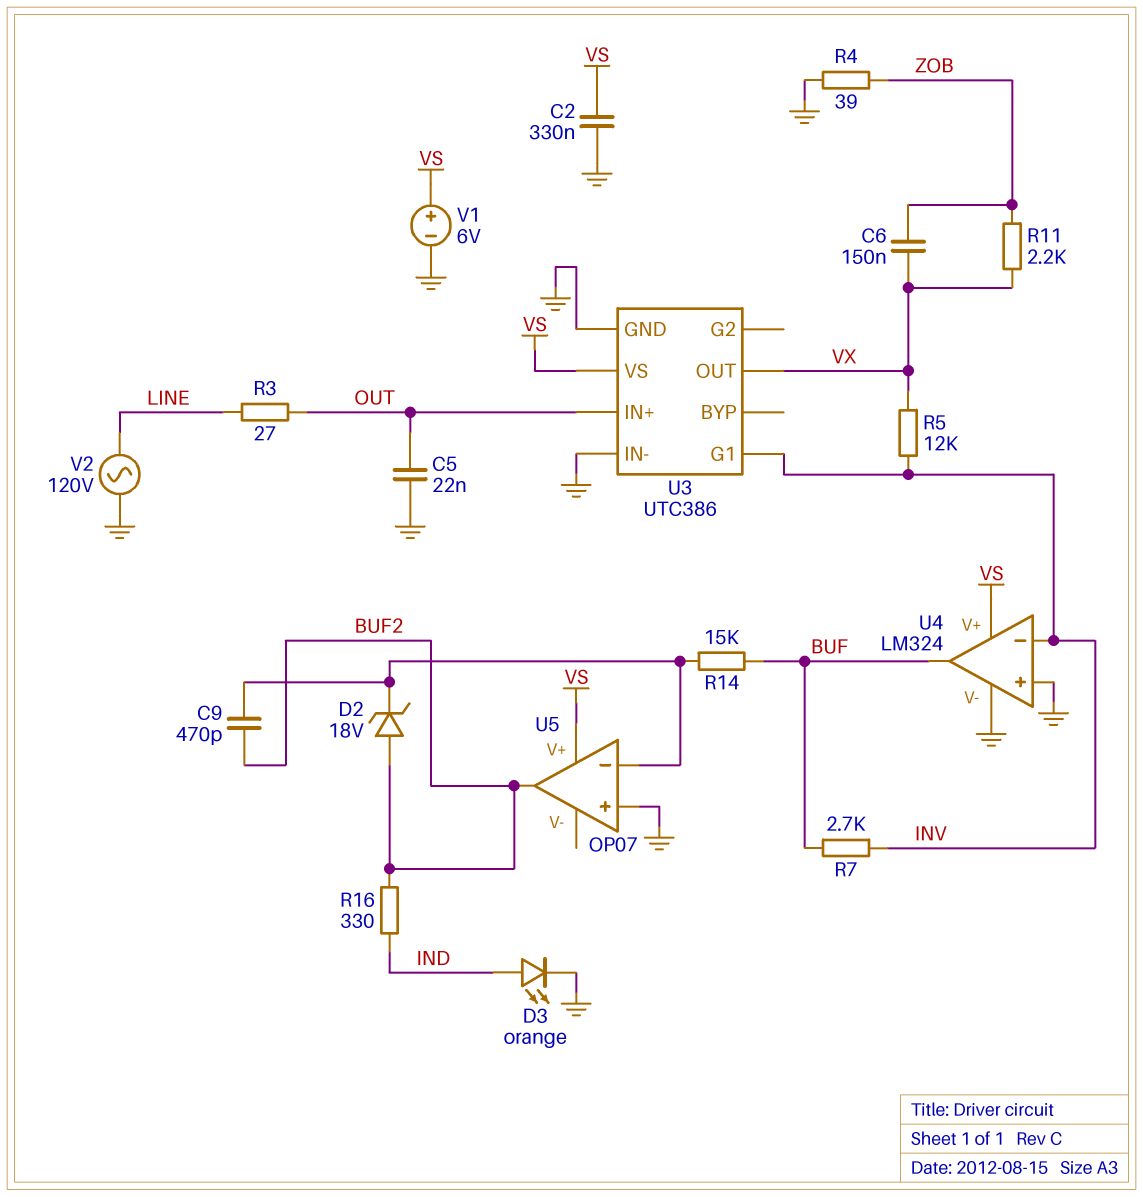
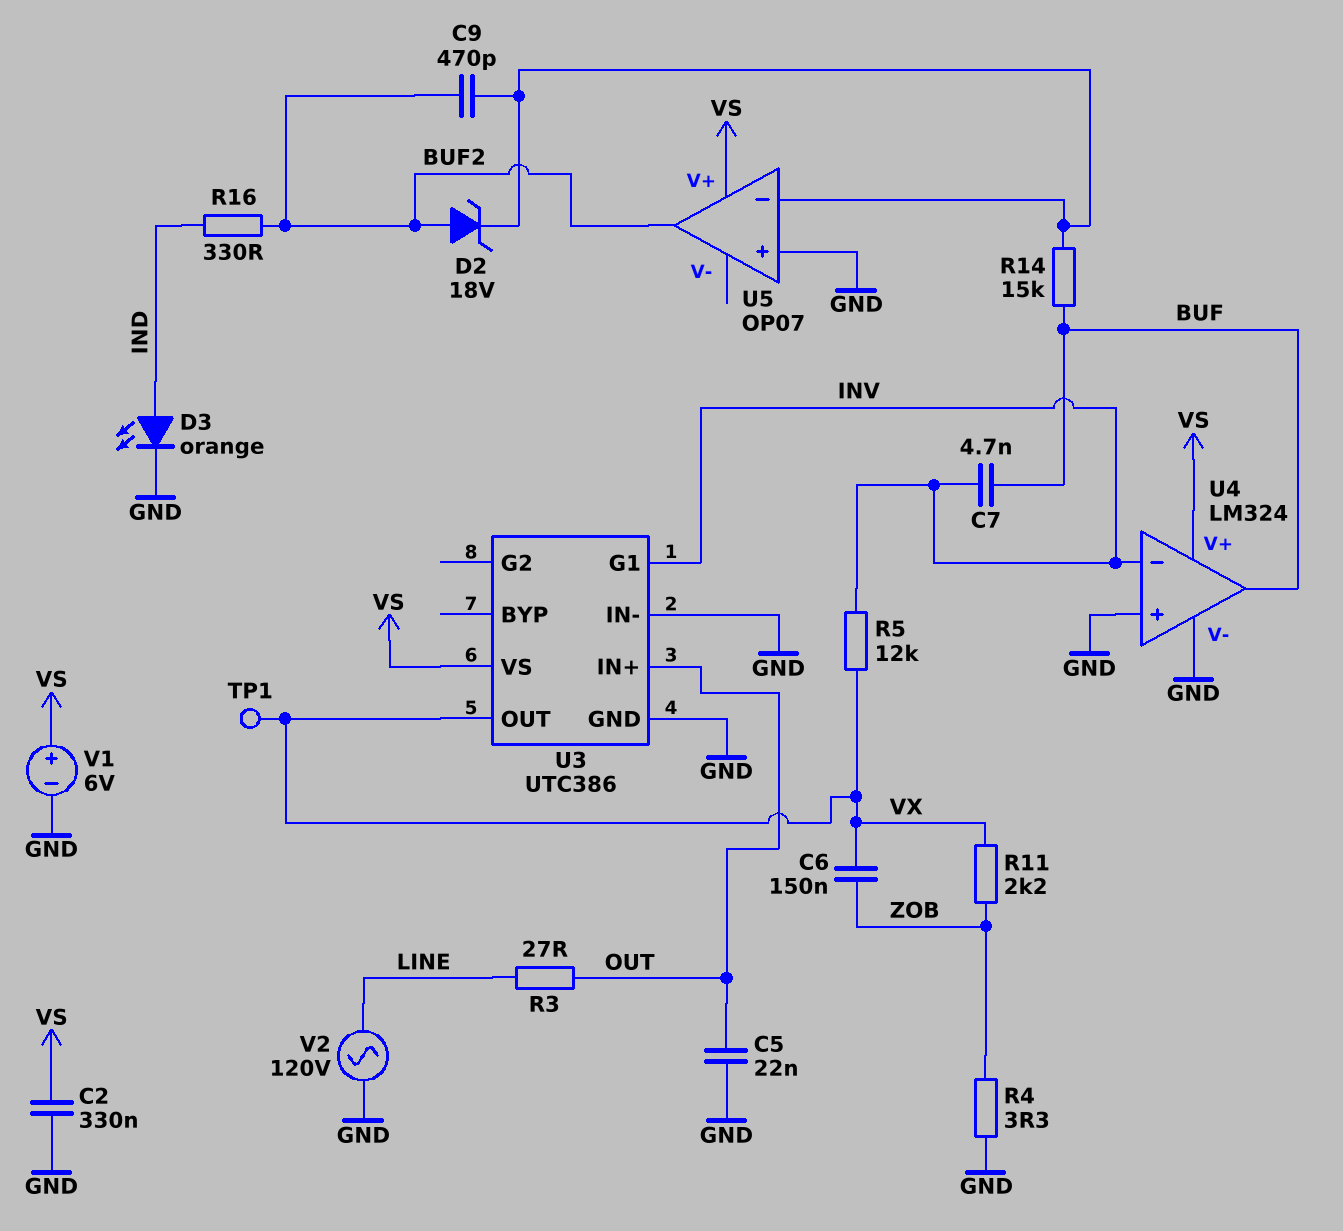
C7: none -> 4.7nF (BUF, INV)
R4: 39 (GND, ZOB) -> 3.3 (GND, ZOB)
R7: 2.7k (BUF, INV) -> none
TP1: none -> test point (VX)

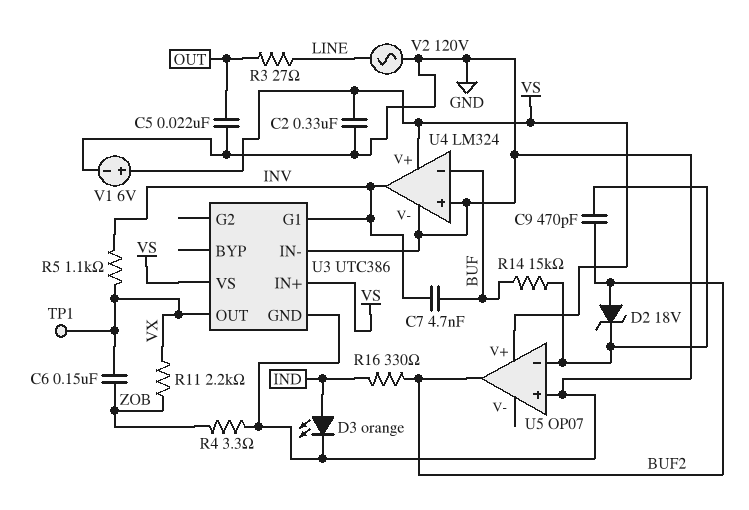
R5: 12k (INV, VX) -> 1.1k (INV, VX)
U3 pin IN+: OUT -> VS
U4 pin in-: INV -> BUF
U4 pin out: BUF -> INV

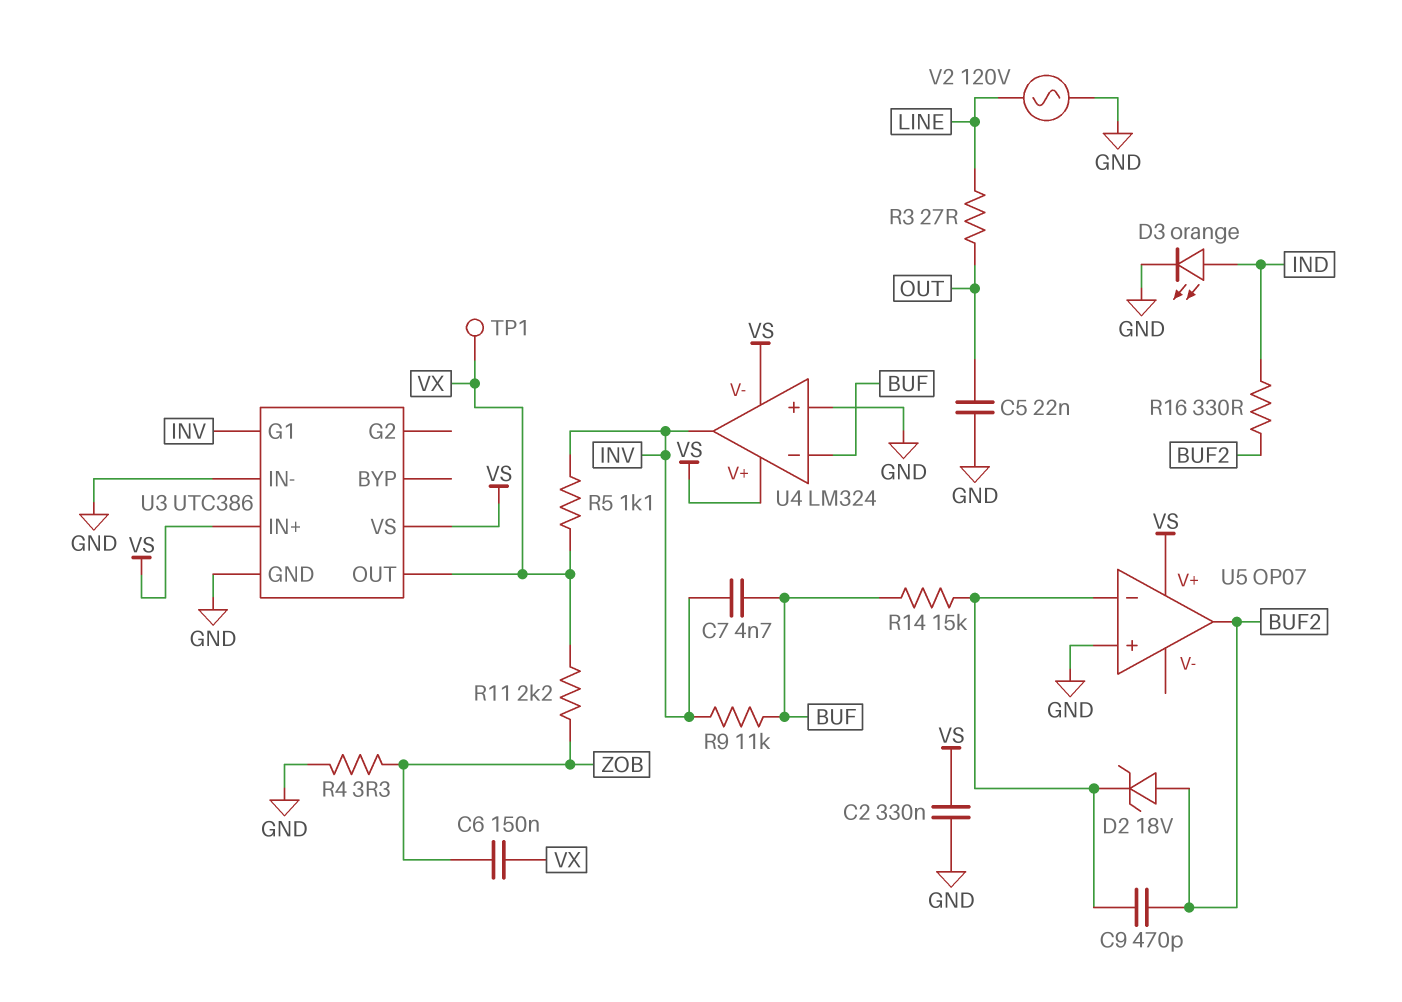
R9: none -> 11k (BUF, INV)
U4 pin V-: GND -> VS
V1: 6V (plus VS, minus GND) -> none

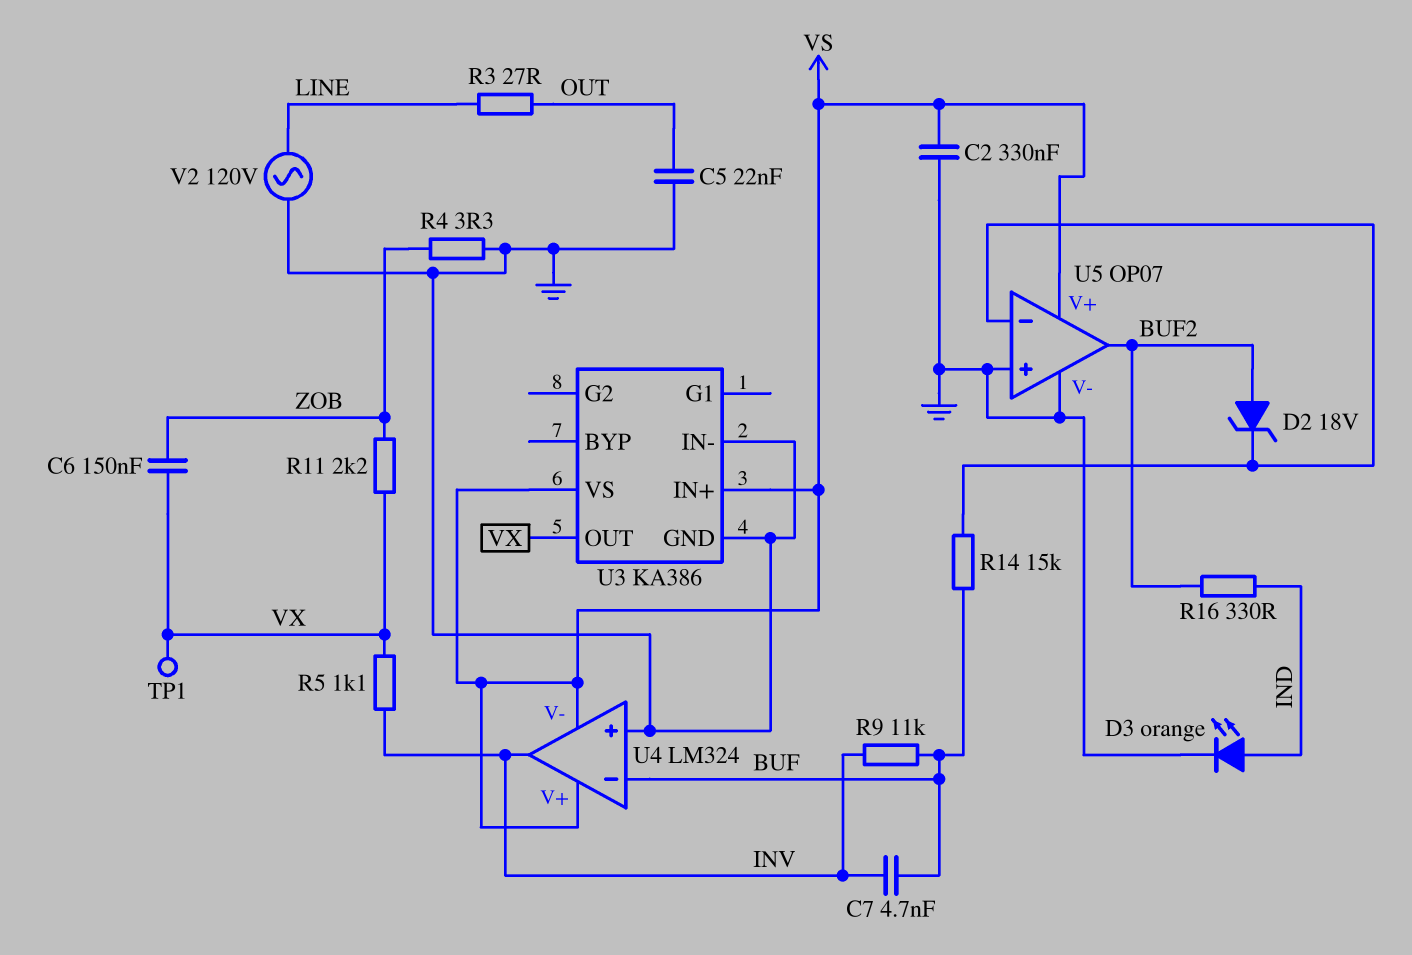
C9: 470pF (BUF2, U5/in-) -> none
U3: UTC386 -> KA386
U3 pin G1: INV -> none
U5 pin V-: none -> GND

